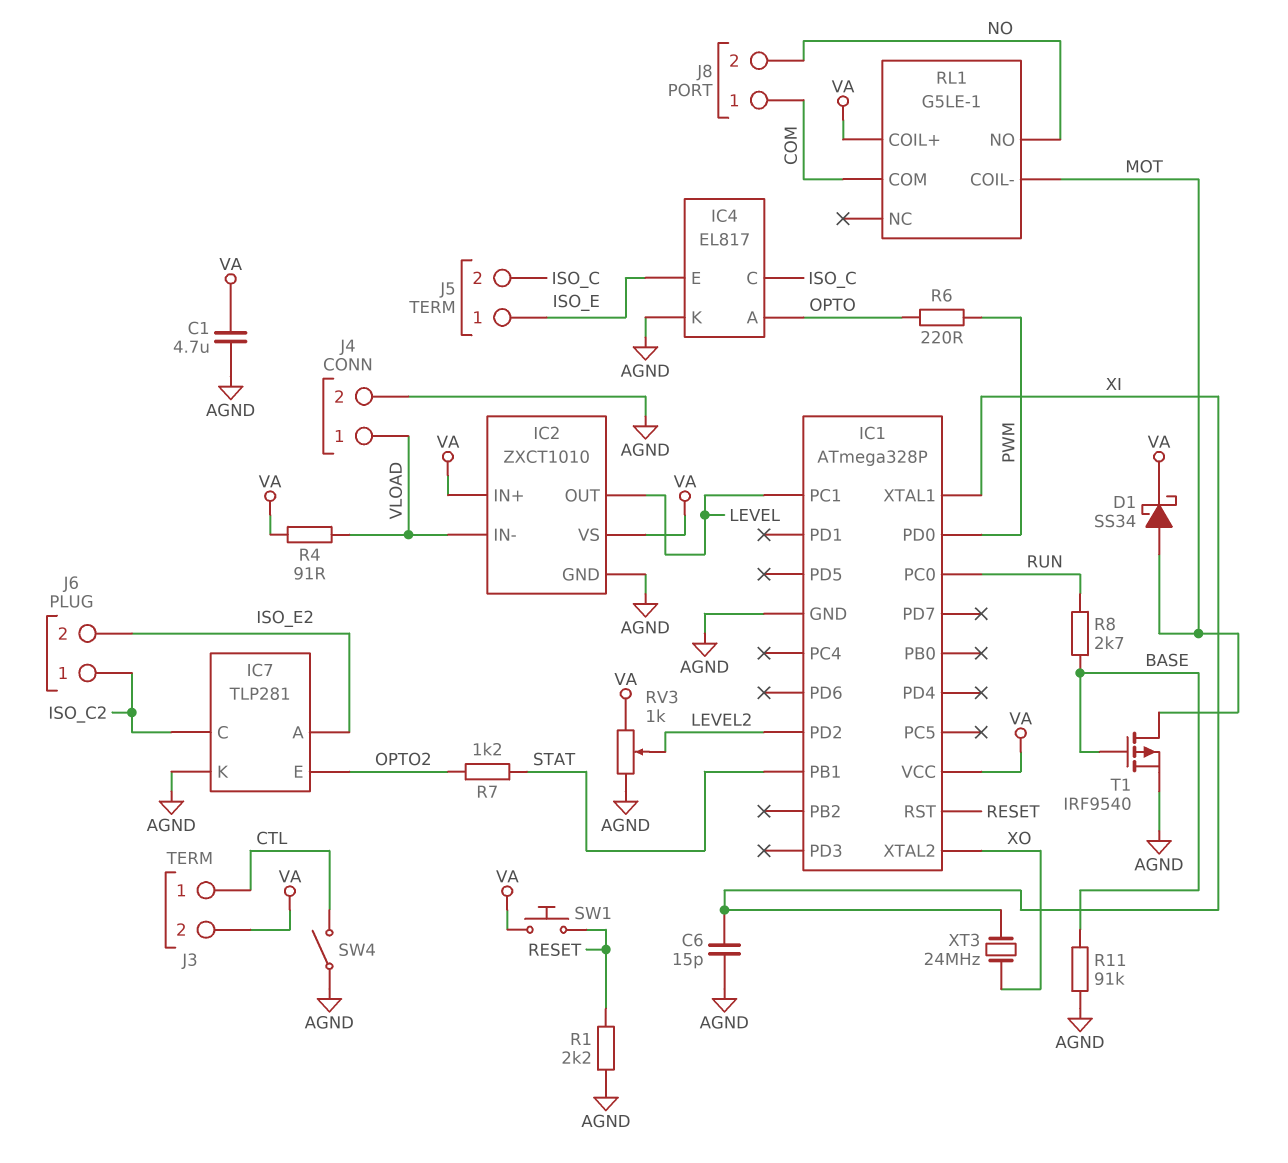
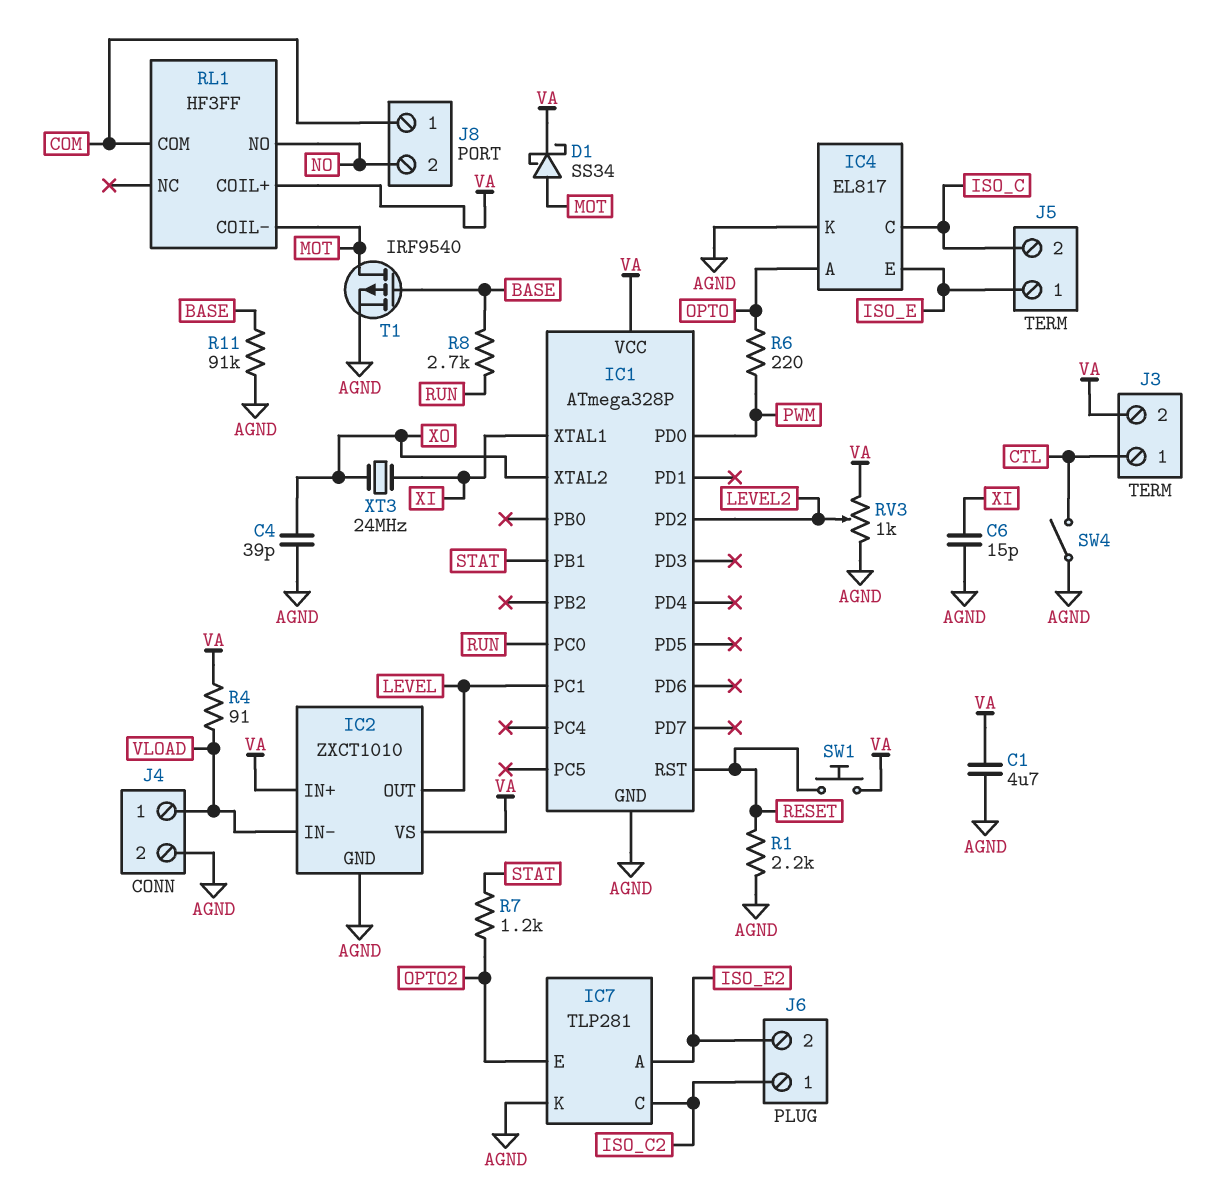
C4: none -> 39pF (AGND, XO)
RL1: G5LE-1 -> HF3FF

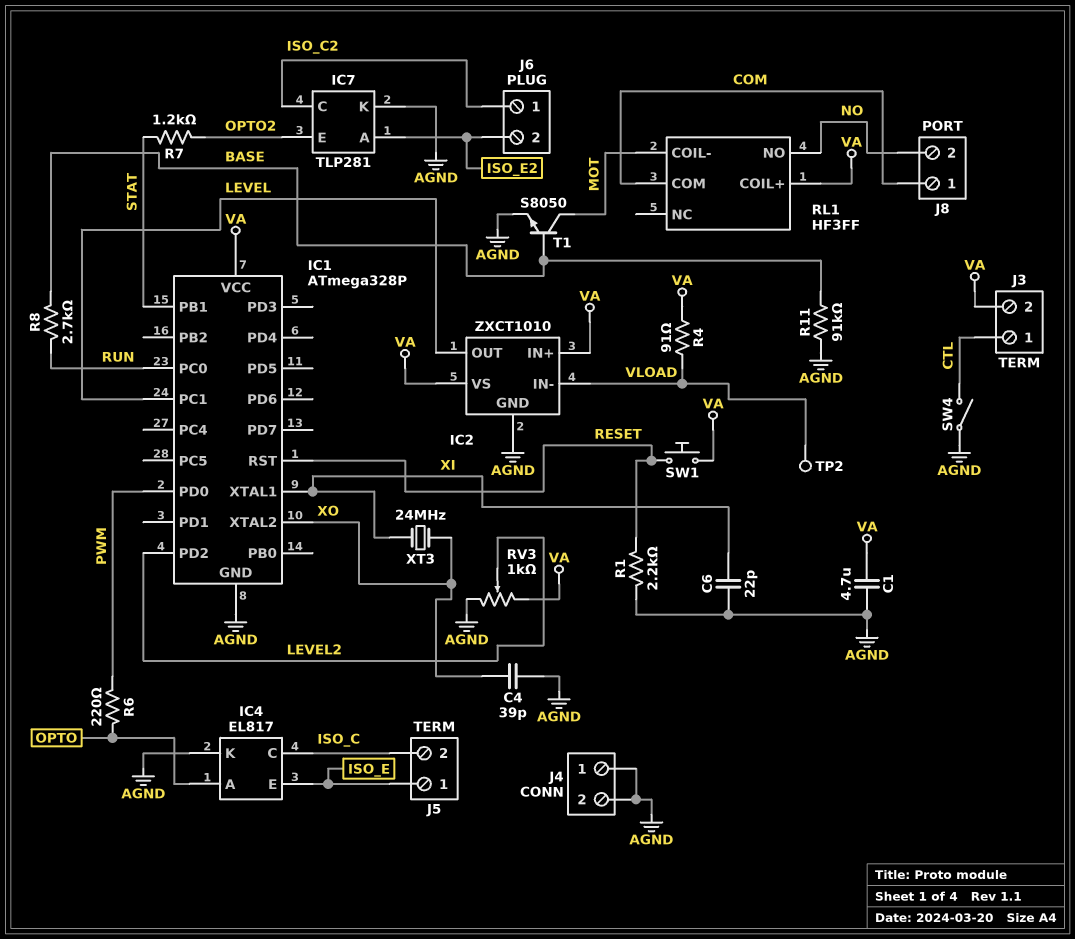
C6: 15pF (AGND, XI) -> 22pF (AGND, XI)
D1: schottky SS34 (A MOT, K VA) -> none
J4 pin 1: VLOAD -> AGND
T1: PMOS IRF9540 (G BASE, D MOT, S AGND) -> NPN S8050 (B BASE, C MOT, E AGND)
TP2: none -> test point (VLOAD)

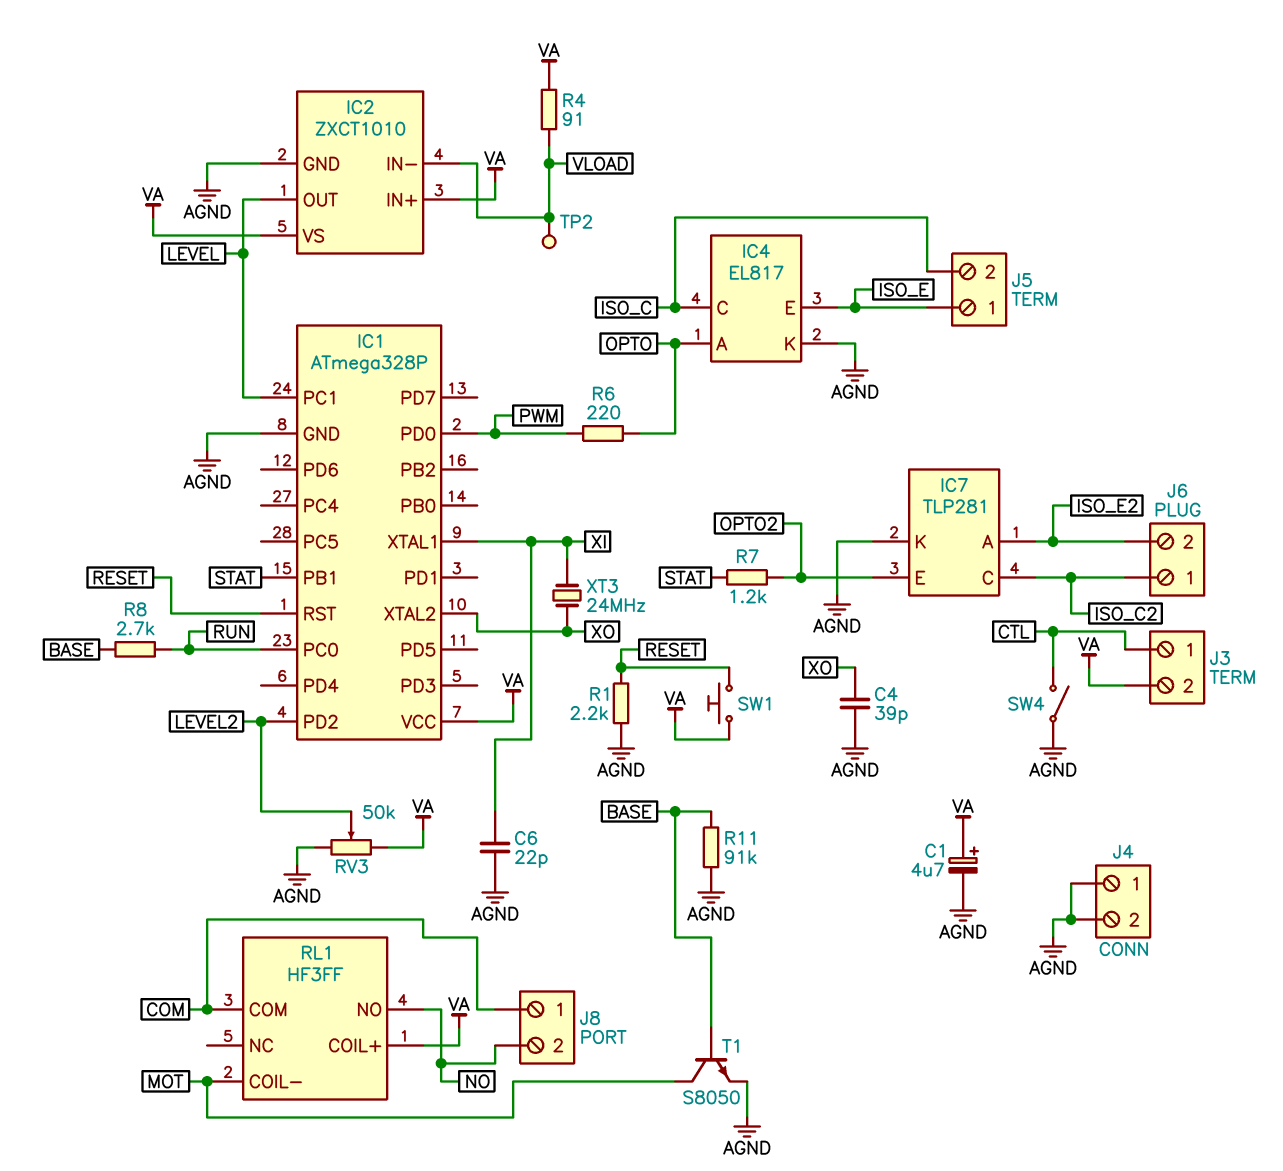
C1: 4.7uF (AGND, VA) -> 4.7uF (plus VA, minus AGND)
RV3: 1k (AGND, VA, wiper LEVEL2) -> 50k (AGND, VA, wiper LEVEL2)

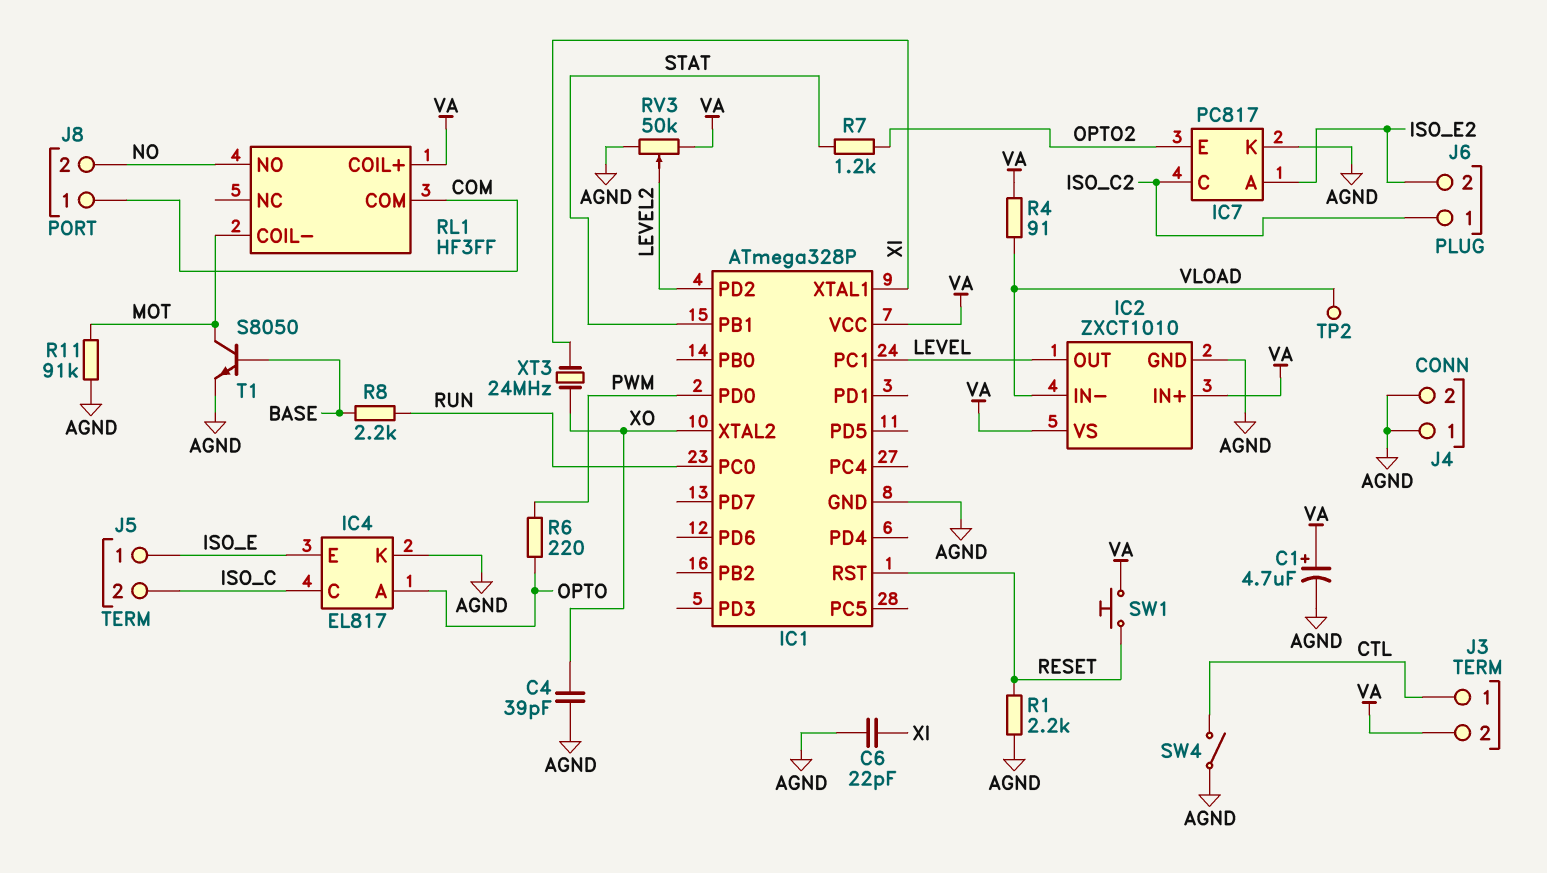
IC7: TLP281 -> PC817
R8: 2.7k (BASE, RUN) -> 2.2k (BASE, RUN)
R11: 91k (AGND, BASE) -> 91k (AGND, MOT)

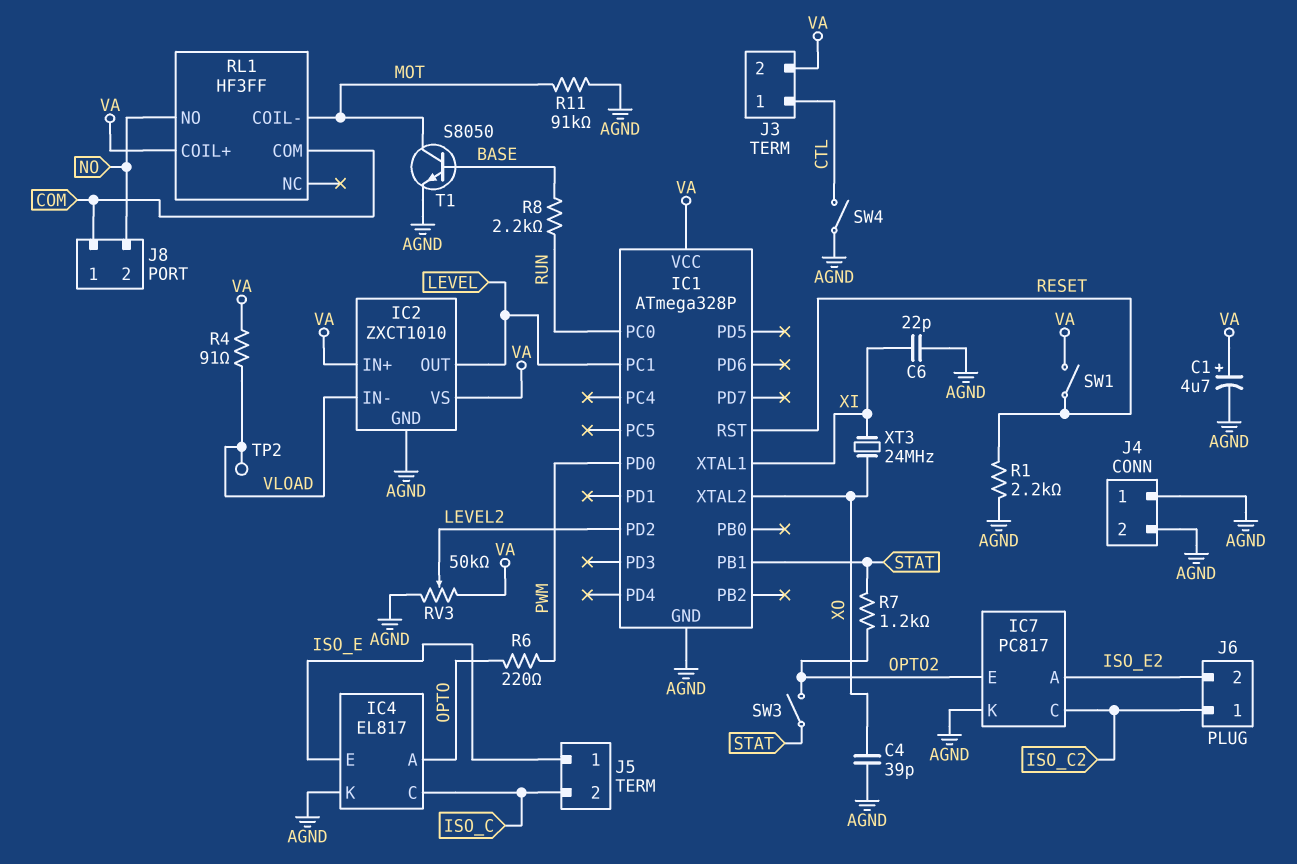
SW1: button (RESET, VA) -> switch (RESET, VA)
SW3: none -> switch (OPTO2, STAT)

